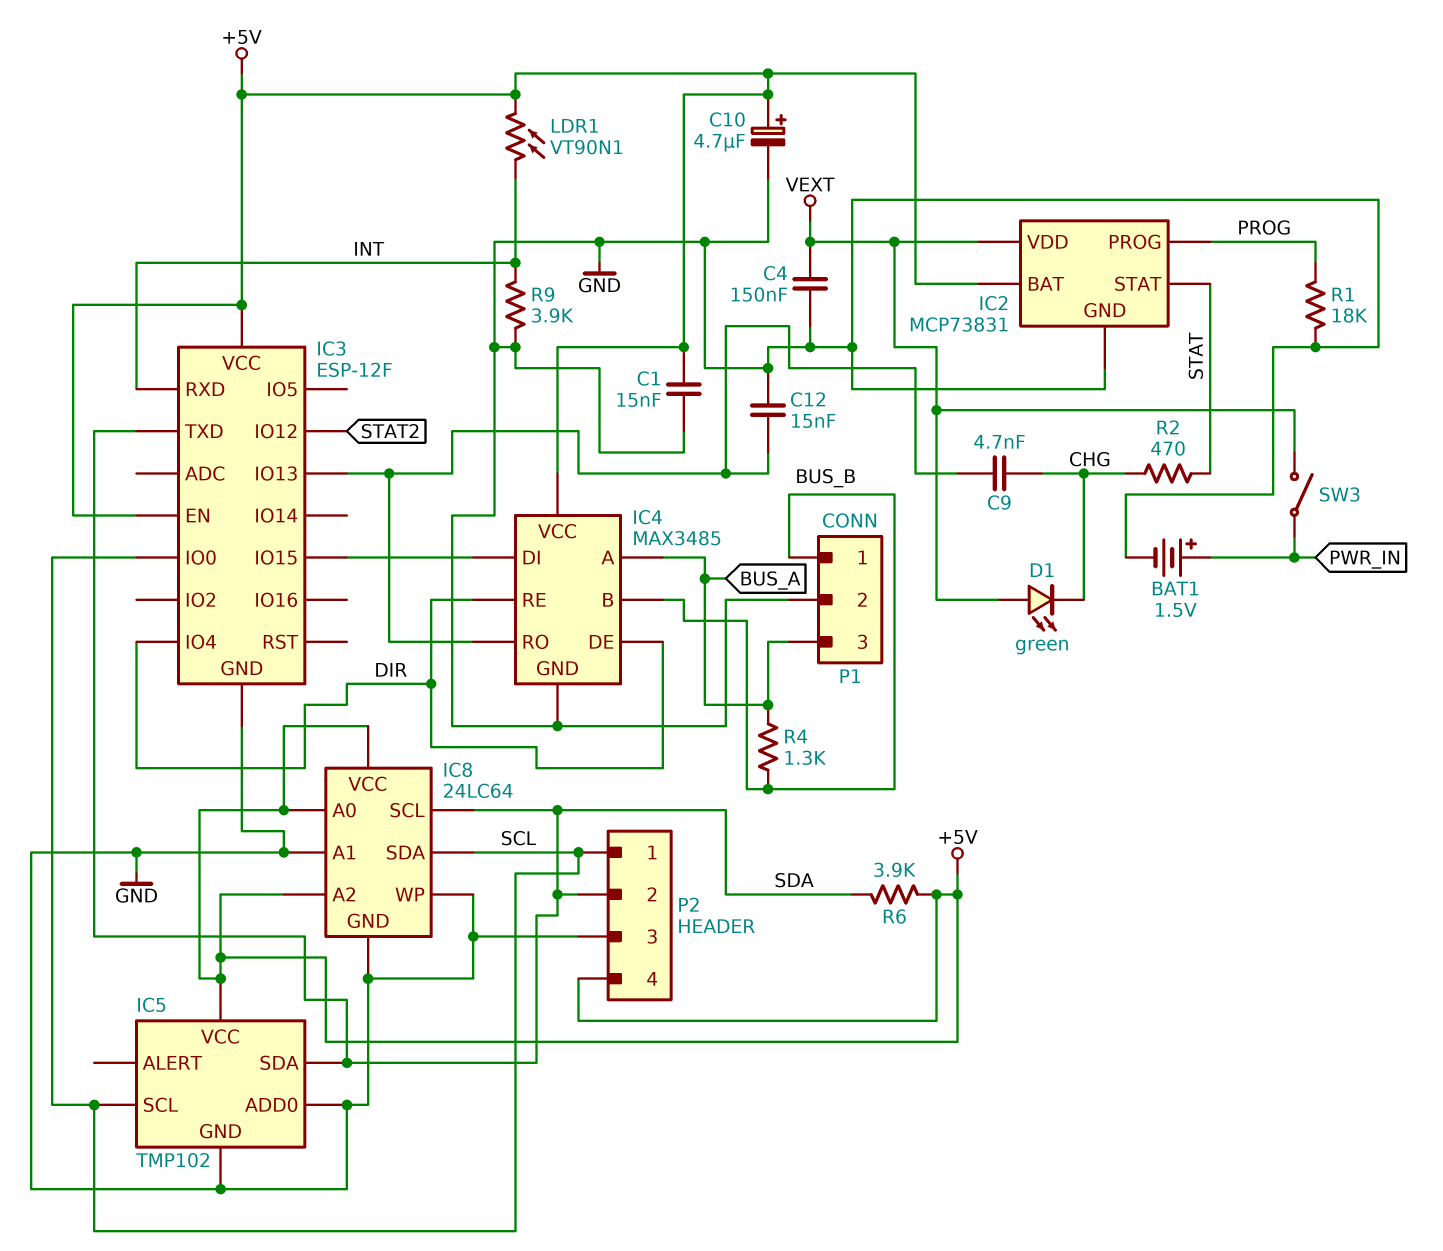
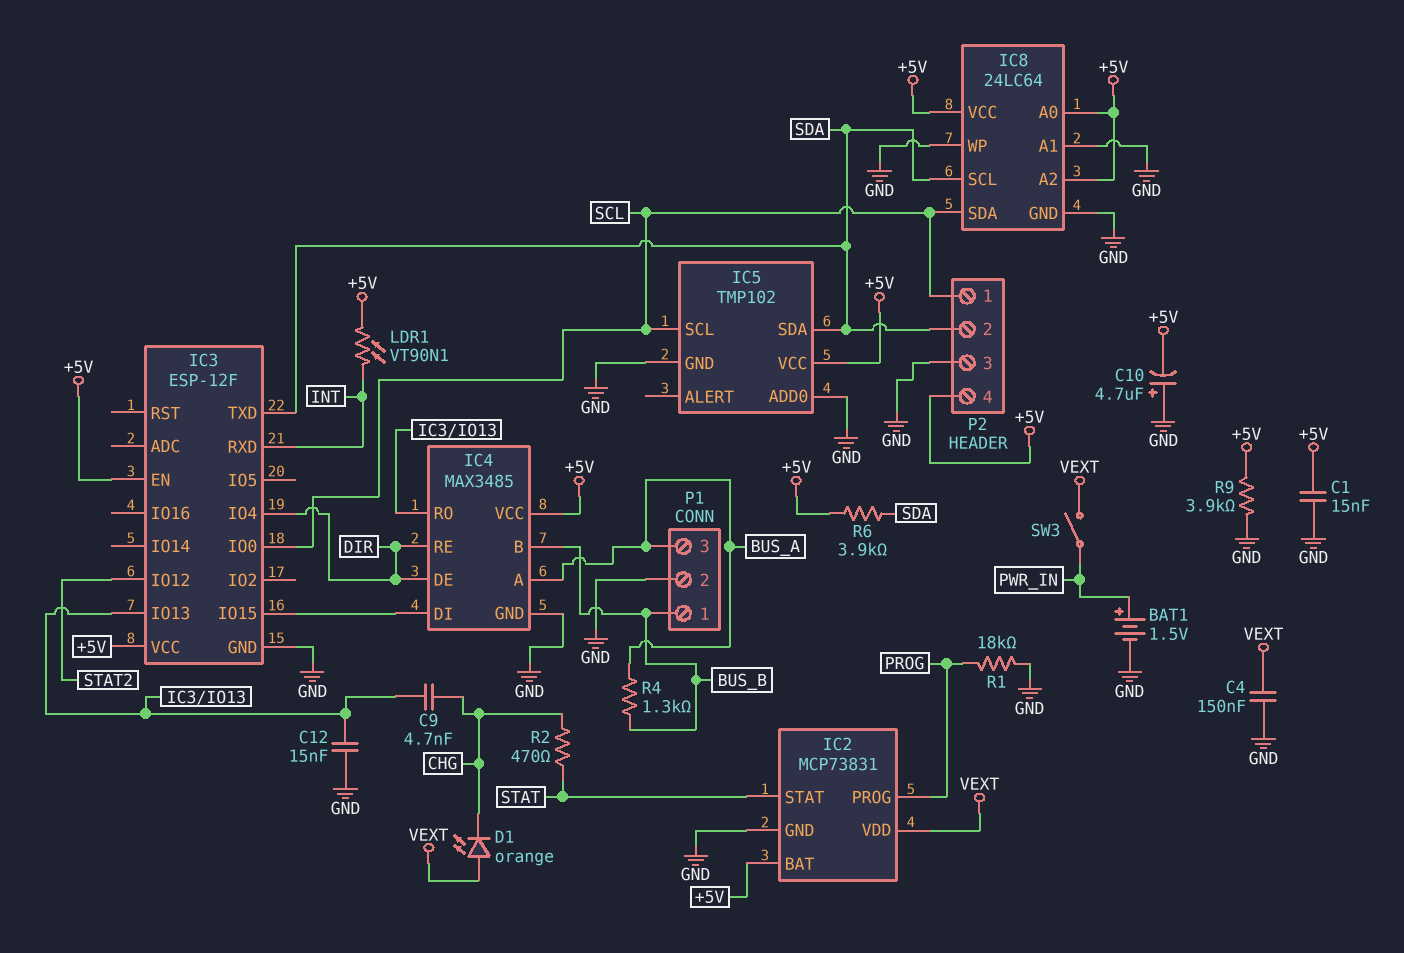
C10: 4.7uF (plus +5V, minus GND) -> 4.7uF (plus GND, minus +5V)
D1: LED green (A VEXT, K CHG) -> LED orange (A VEXT, K CHG)
R9: 3.9k (GND, INT) -> 3.9k (+5V, GND)

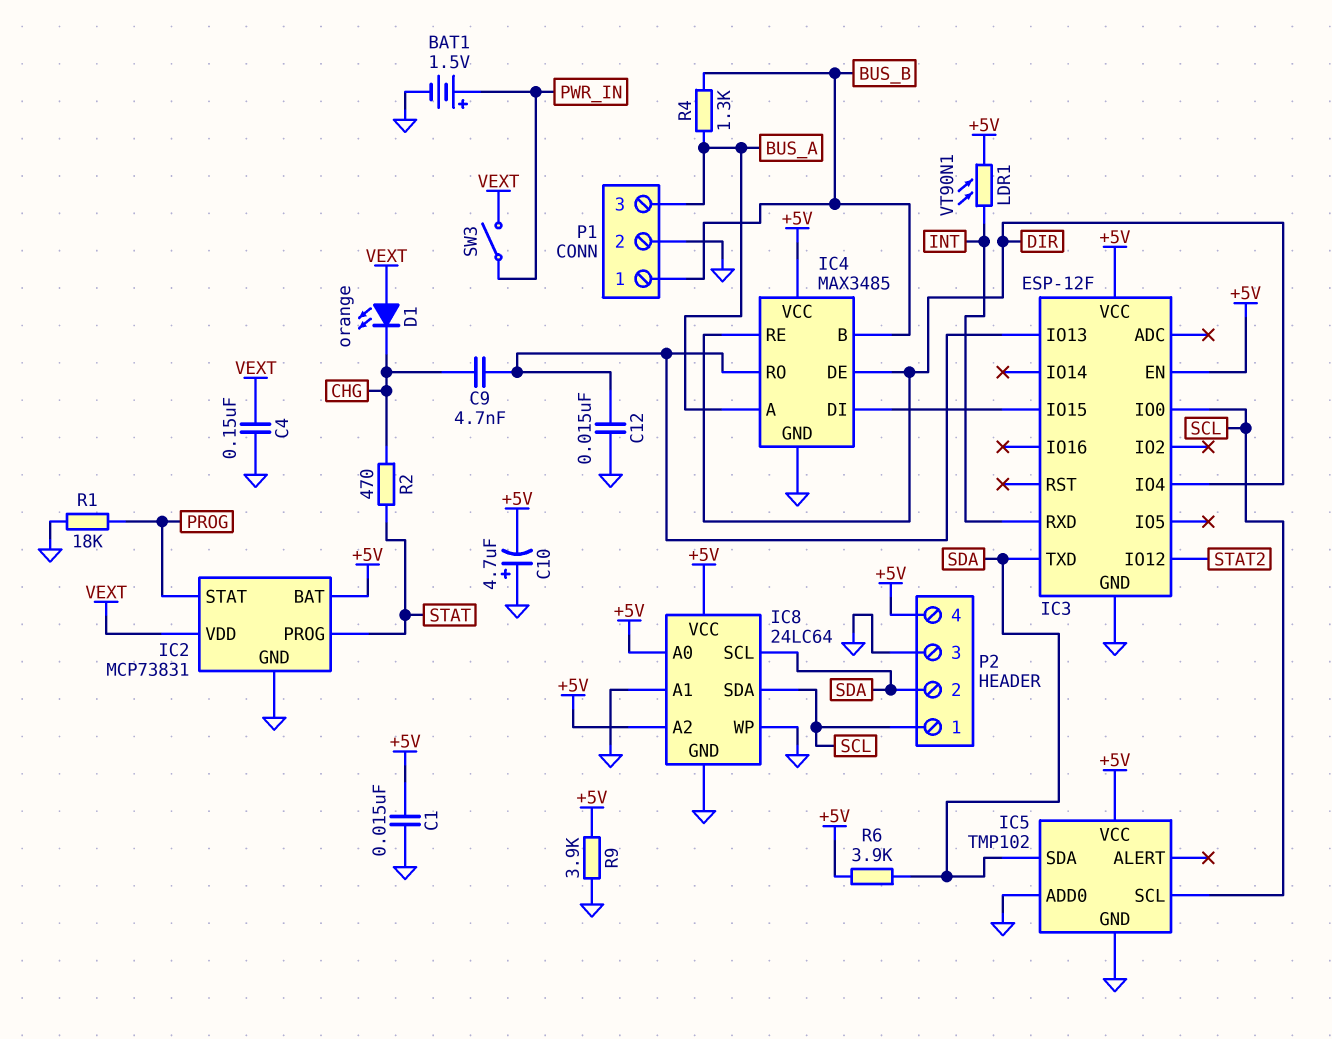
IC2 pin PROG: PROG -> STAT
IC2 pin STAT: STAT -> PROG

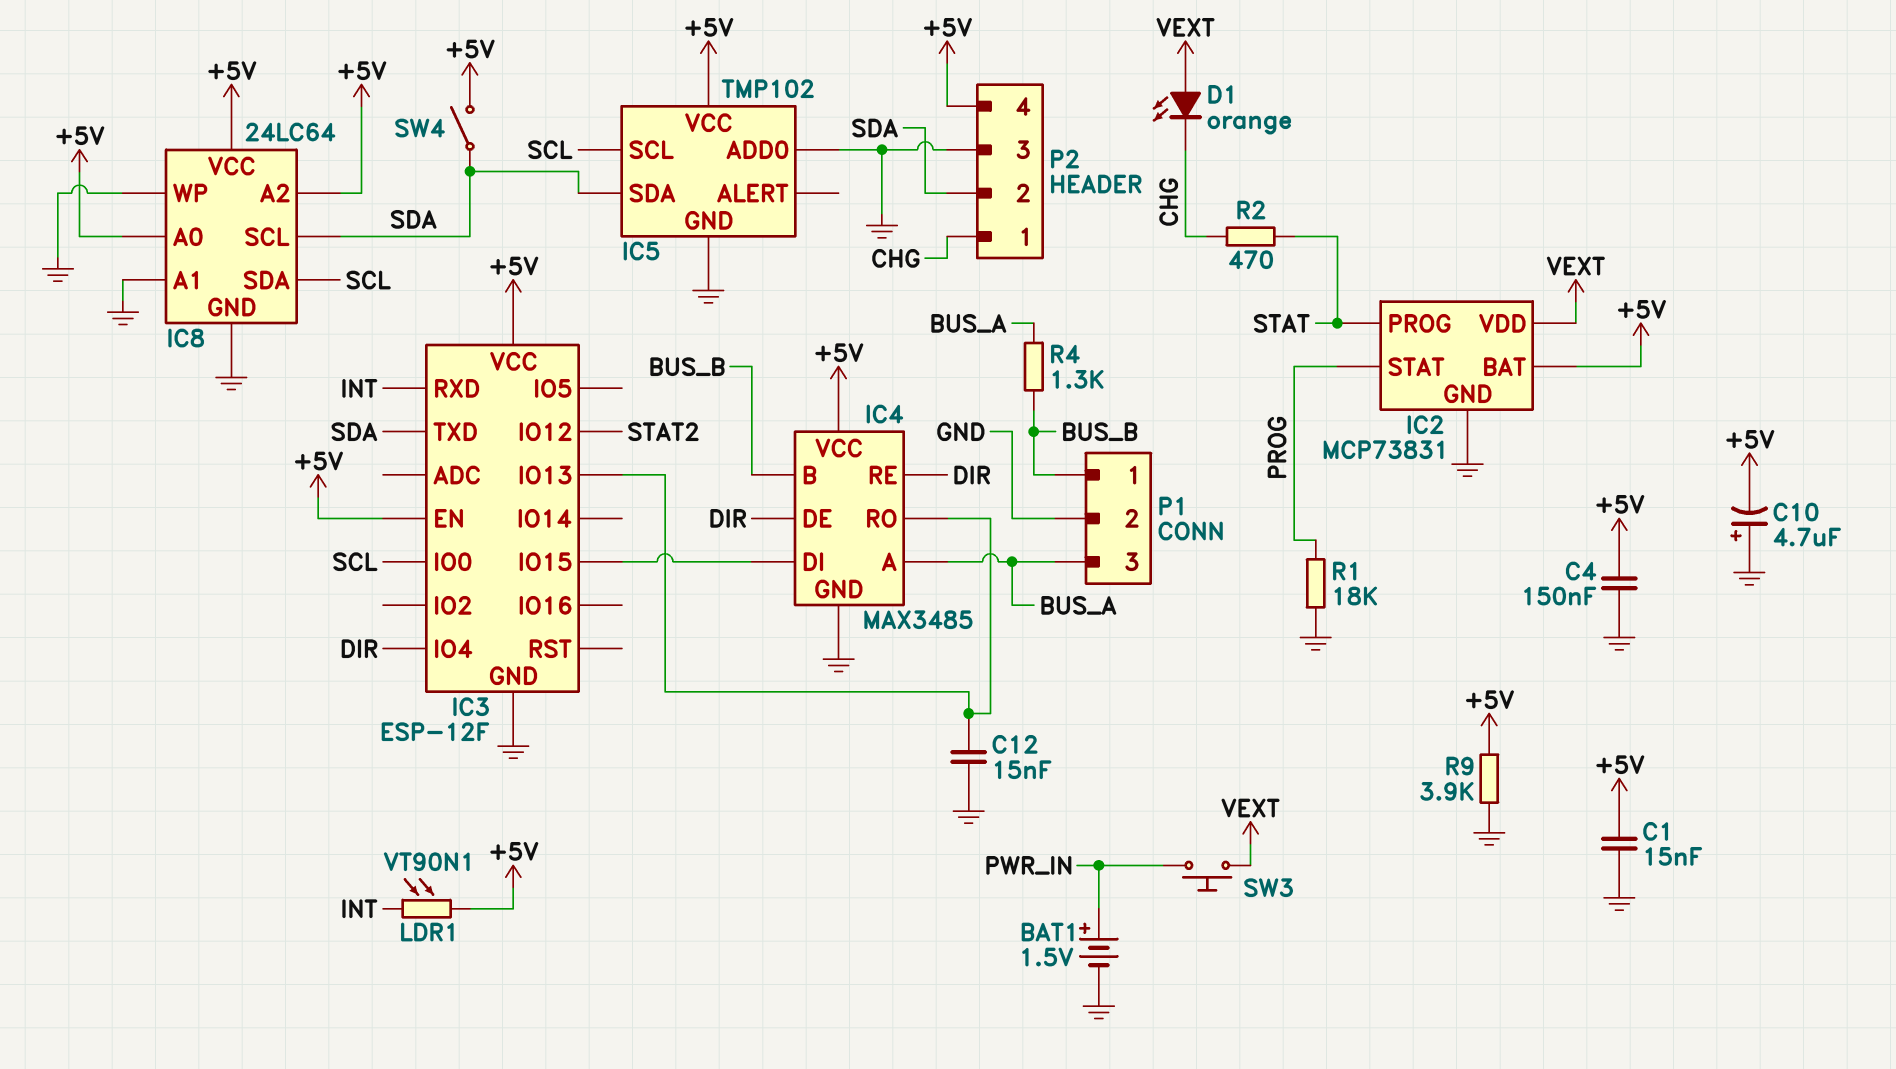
C4: 150nF (GND, VEXT) -> 150nF (+5V, GND)
C9: 4.7nF (CHG, IC3/IO13) -> none
P2 pin 1: SCL -> CHG
R6: 3.9k (+5V, SDA) -> none
SW3: switch (PWR_IN, VEXT) -> button (PWR_IN, VEXT)
SW4: none -> switch (+5V, SDA)

